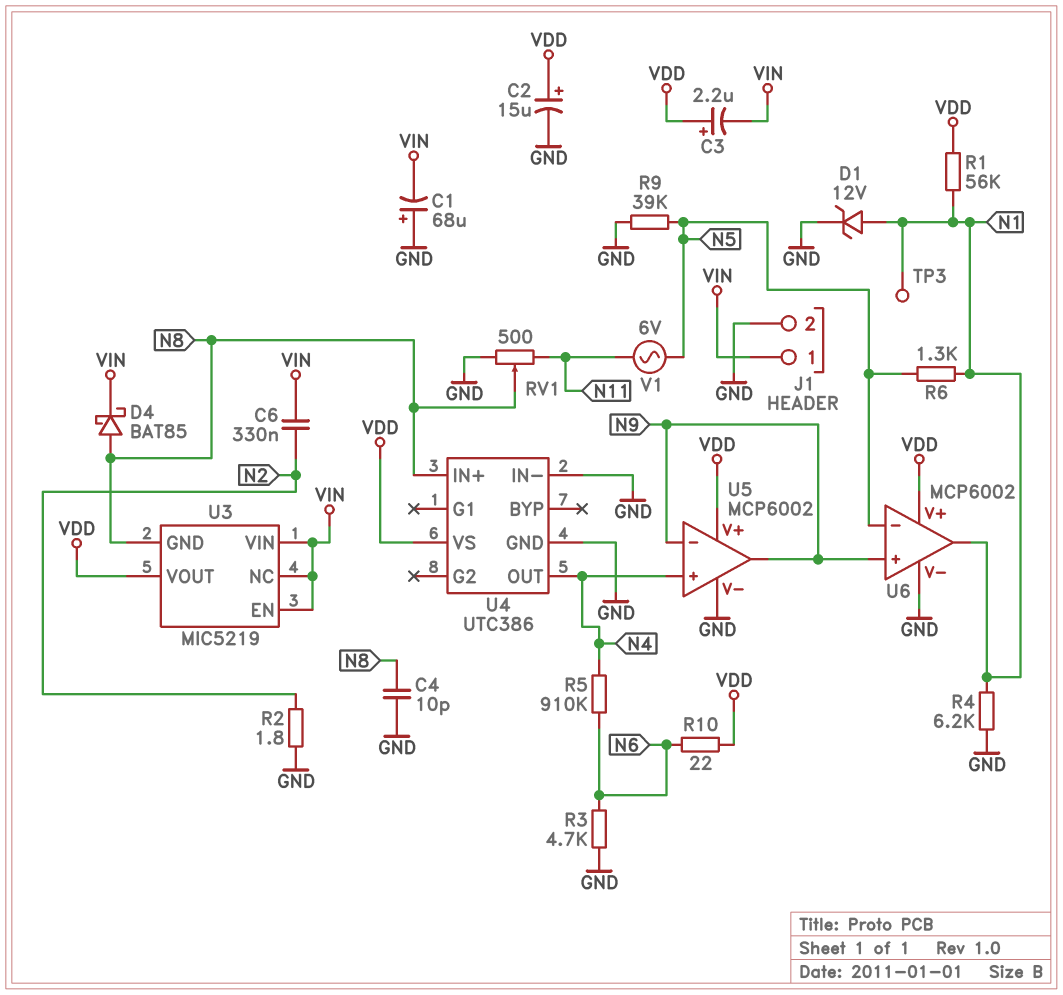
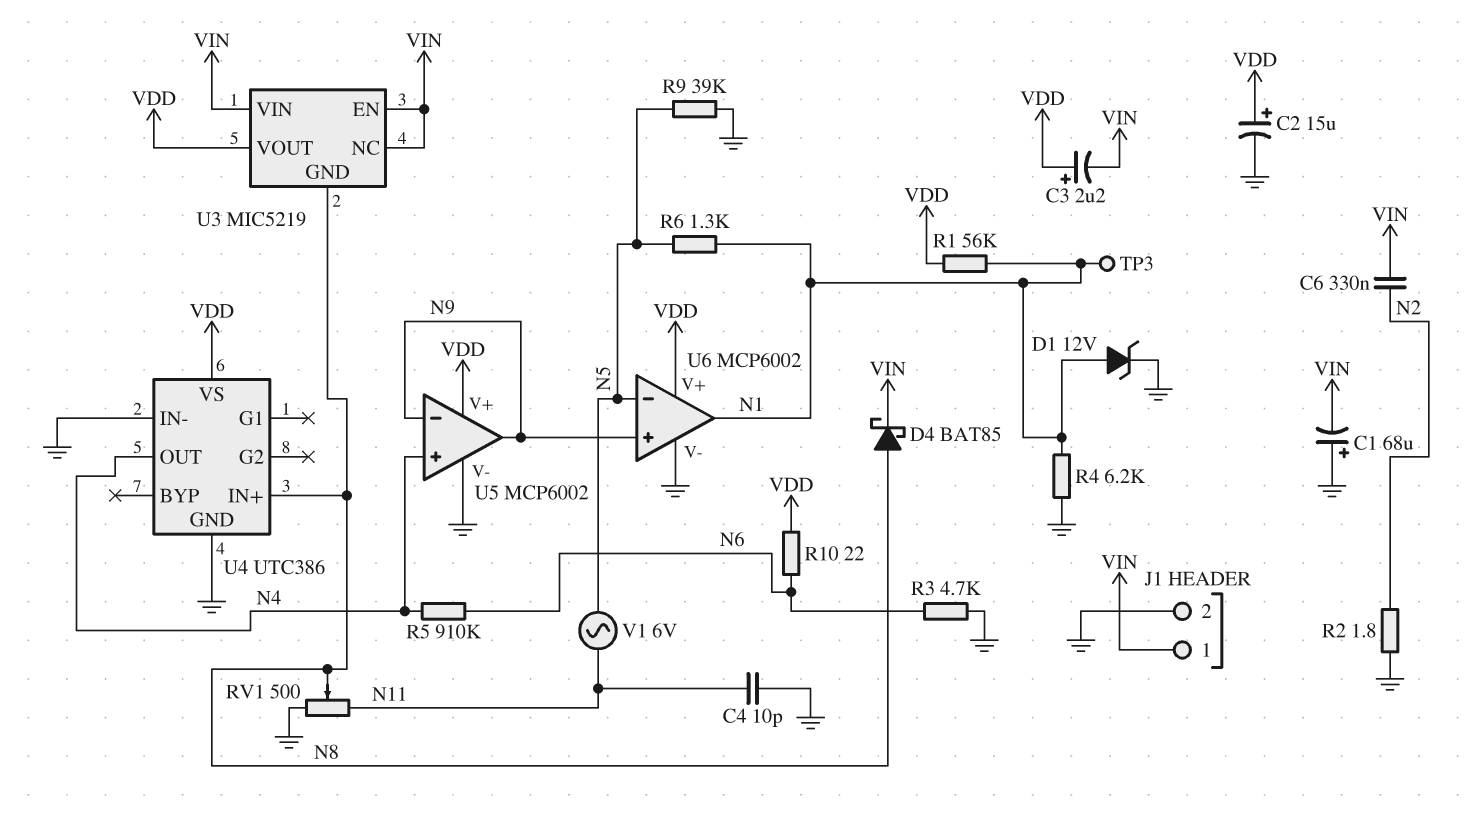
C4: 10pF (GND, N8) -> 10pF (GND, N11)

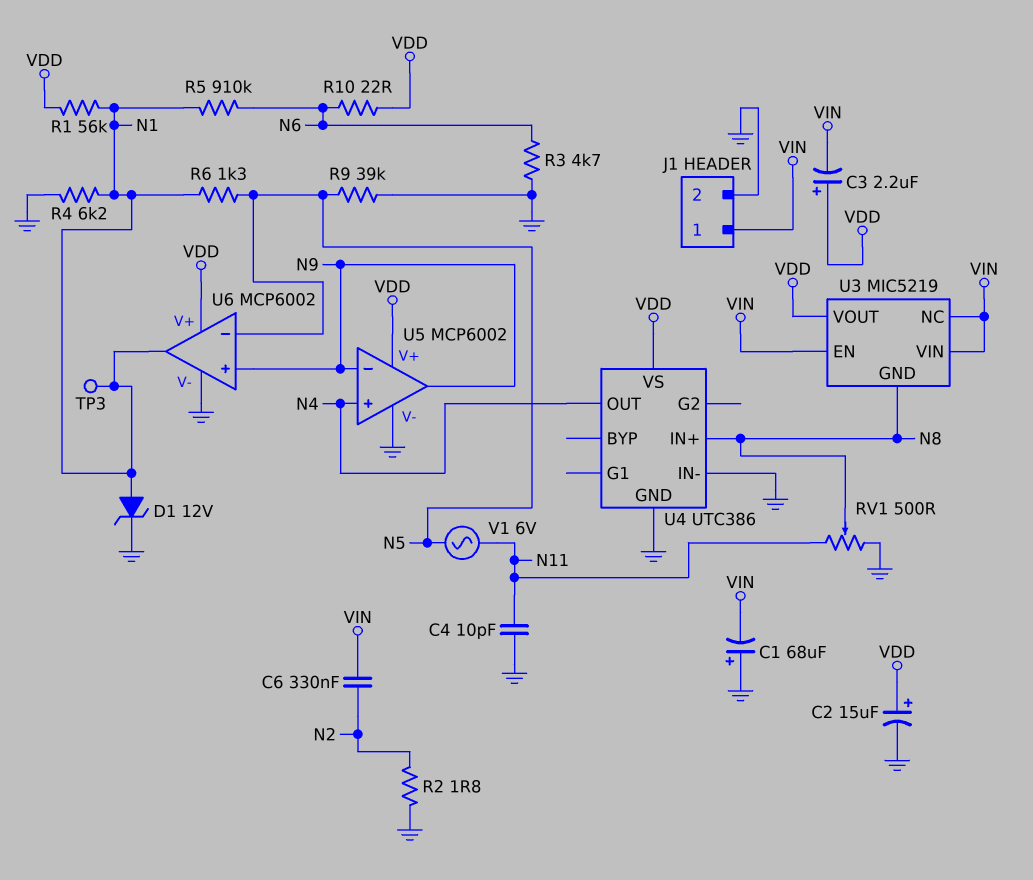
D4: schottky BAT85 (A N8, K VIN) -> none
R5: 910k (N4, N6) -> 910k (N1, N6)

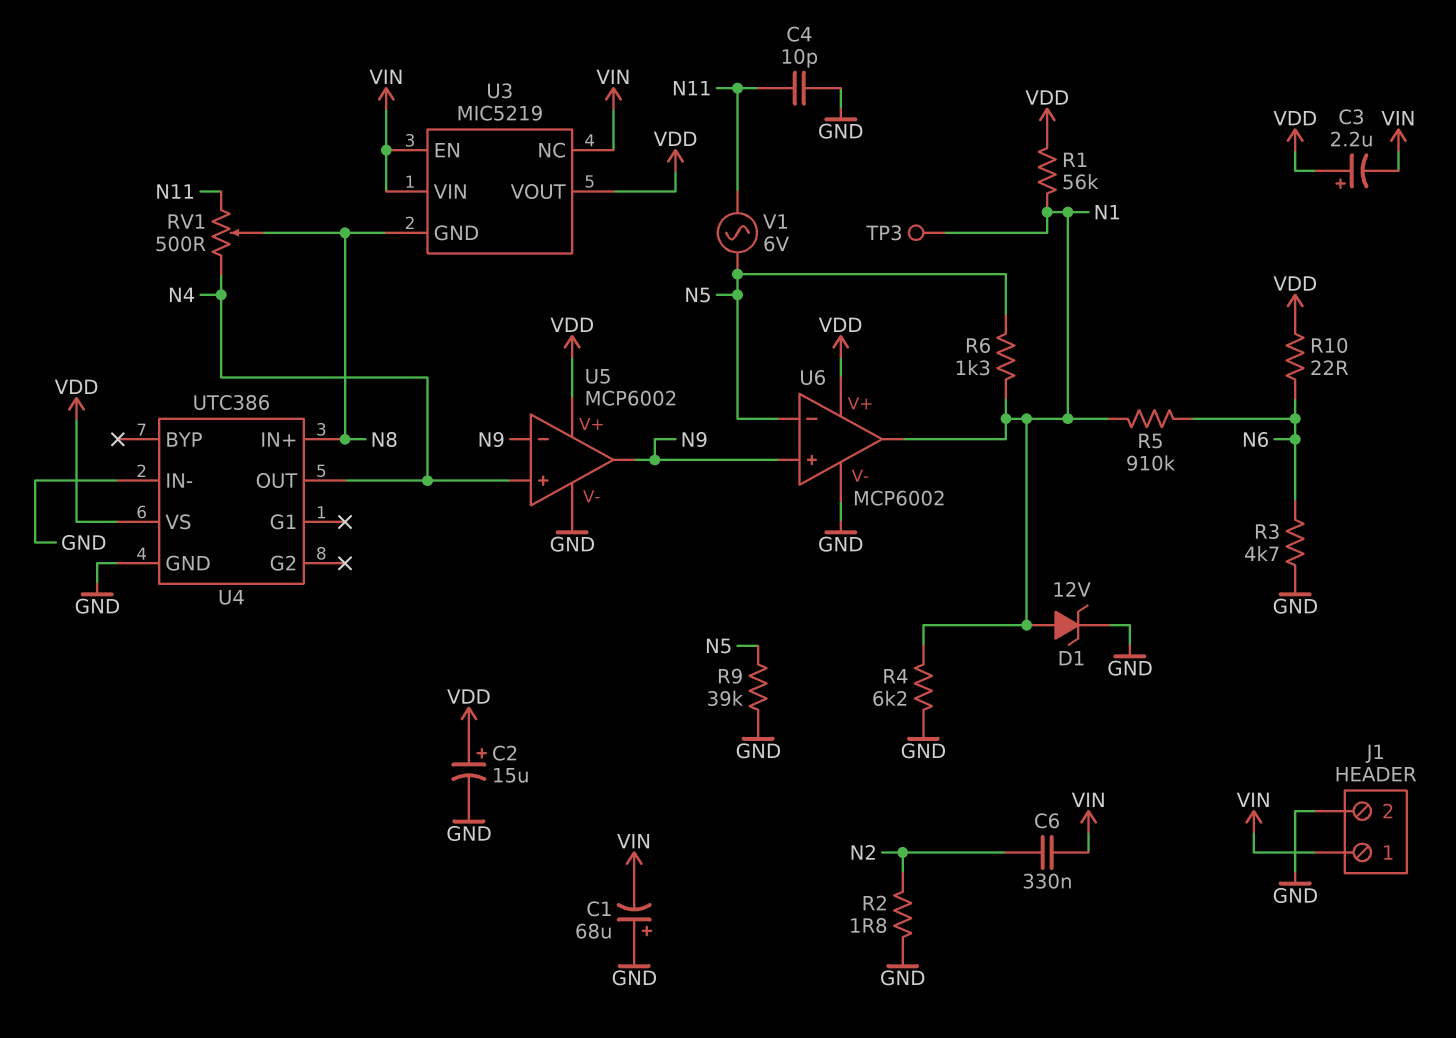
RV1: 500 (GND, N11, wiper N8) -> 500 (N4, N11, wiper N8)

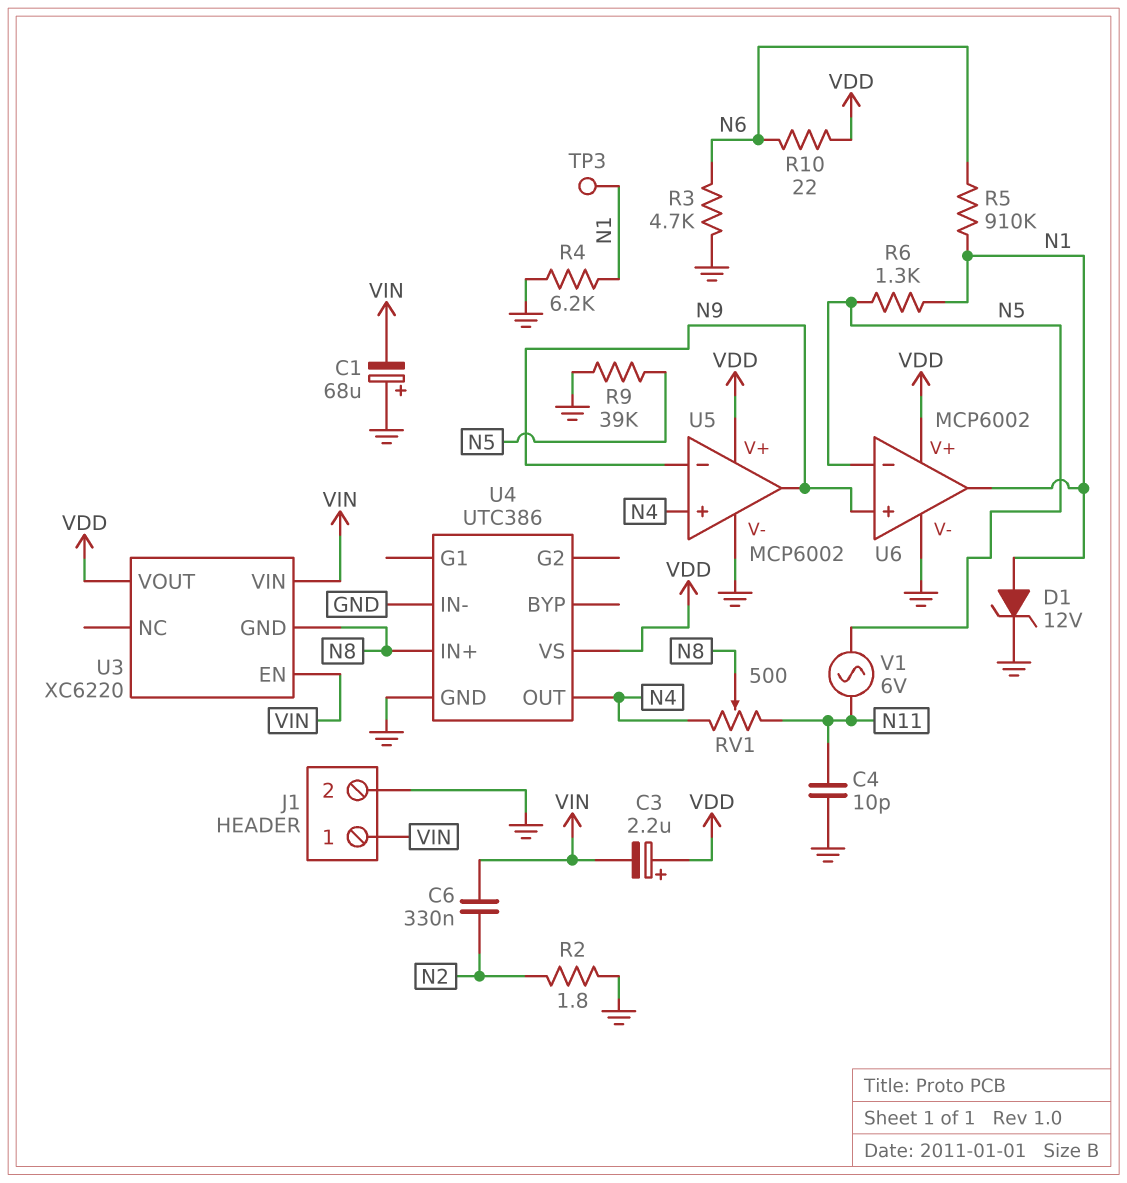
C2: 15uF (plus VDD, minus GND) -> none
R1: 56k (N1, VDD) -> none
U3: MIC5219 -> XC6220
U3 pin NC: VIN -> none

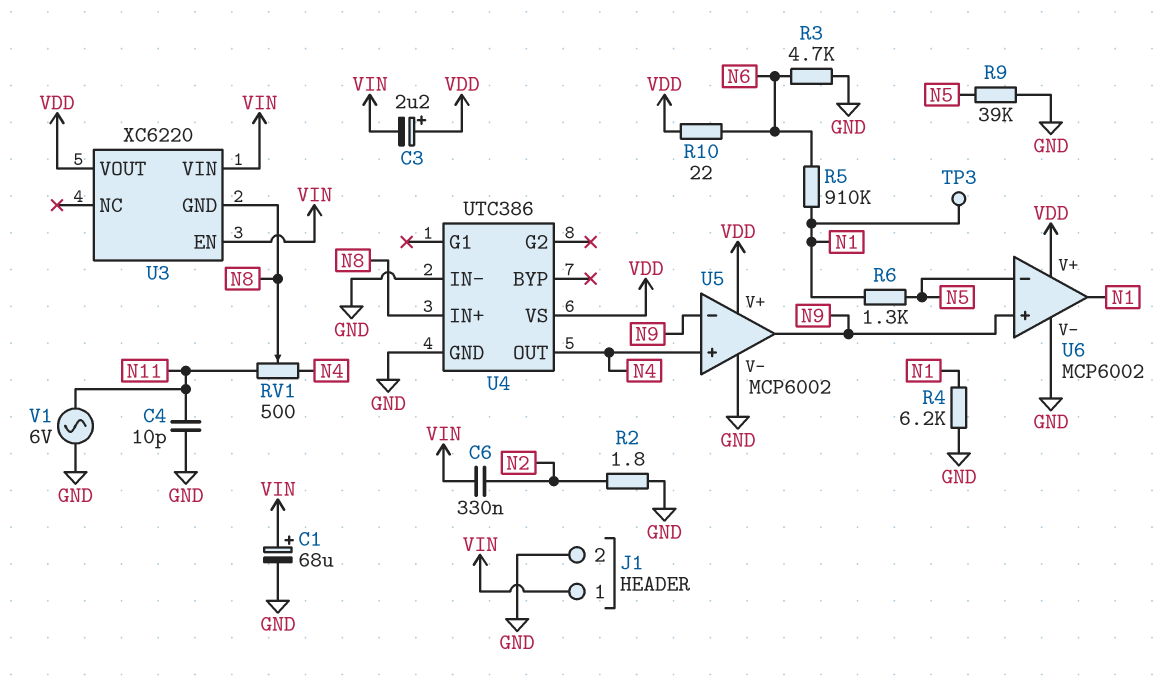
C1: 68uF (plus GND, minus VIN) -> 68uF (plus VIN, minus GND)
D1: zener 12V (A N1, K GND) -> none
V1: AC 6V (N5, N11) -> AC 6V (GND, N11)

